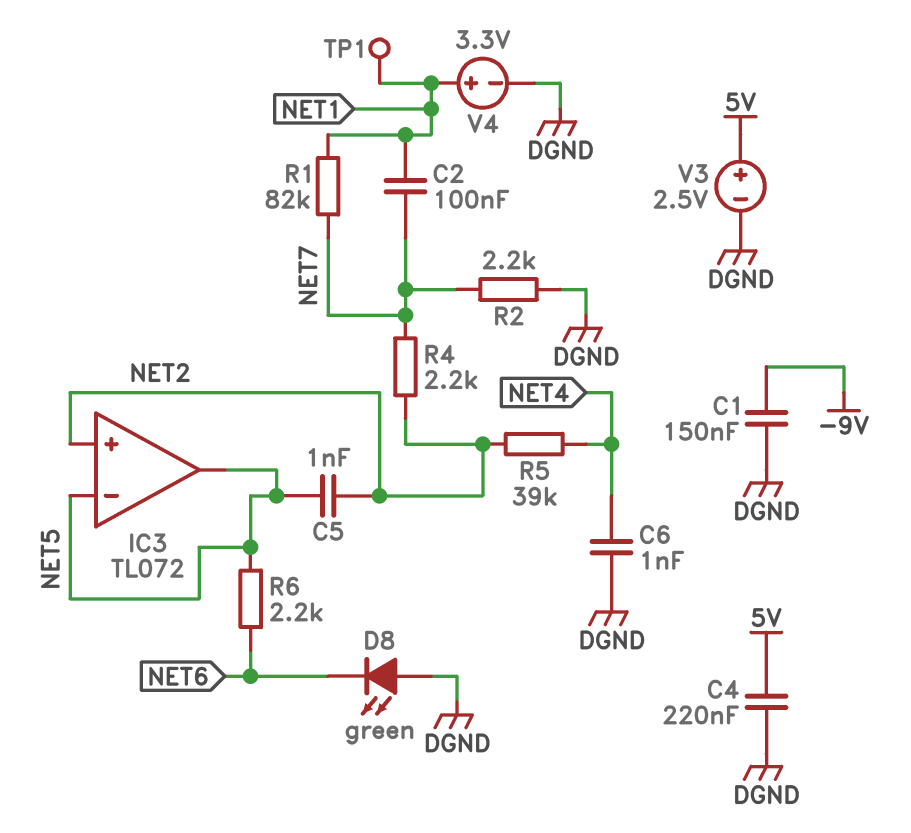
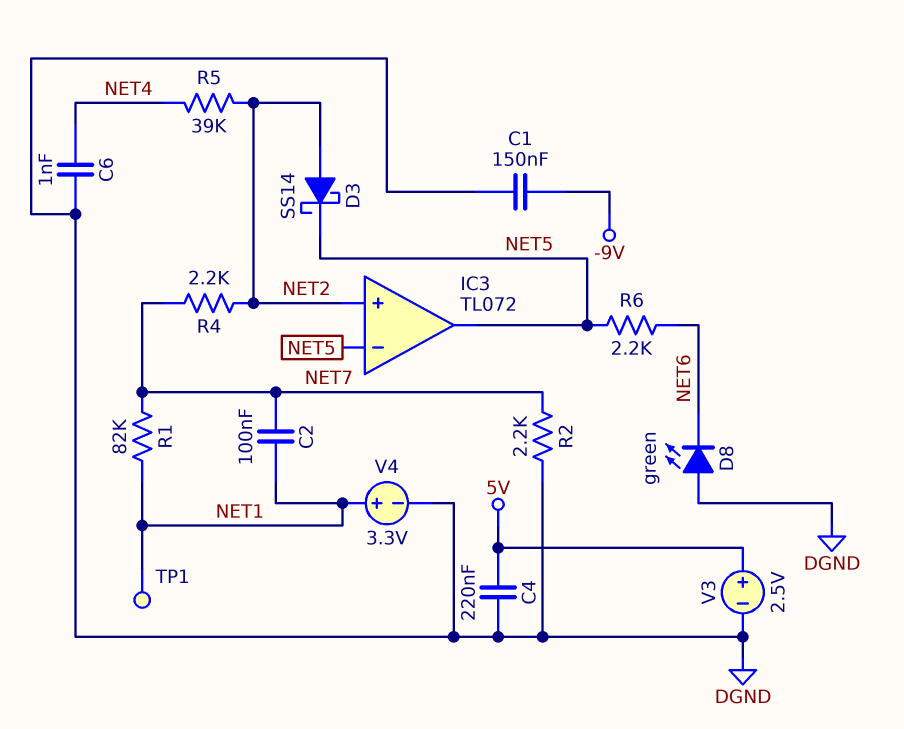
C5: 1nF (NET2, NET5) -> none
D3: none -> schottky SS14 (A NET2, K NET5)

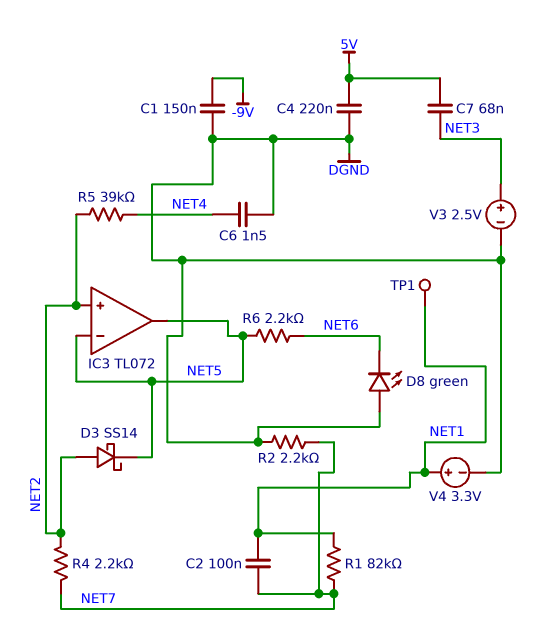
C6: 1nF (DGND, NET4) -> 1.5nF (DGND, NET4)
C7: none -> 68nF (5V, NET3)
V3: 2.5V (plus 5V, minus DGND) -> 2.5V (plus NET3, minus DGND)

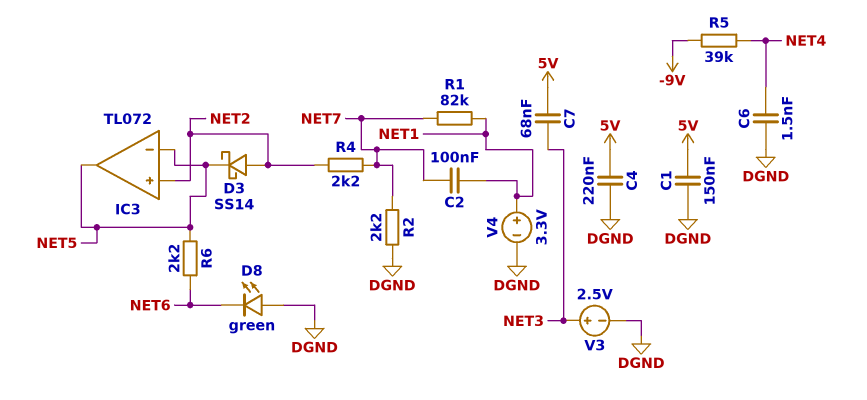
C1: 150nF (-9V, DGND) -> 150nF (5V, DGND)
R5: 39k (NET2, NET4) -> 39k (-9V, NET4)
TP1: test point (NET1) -> none

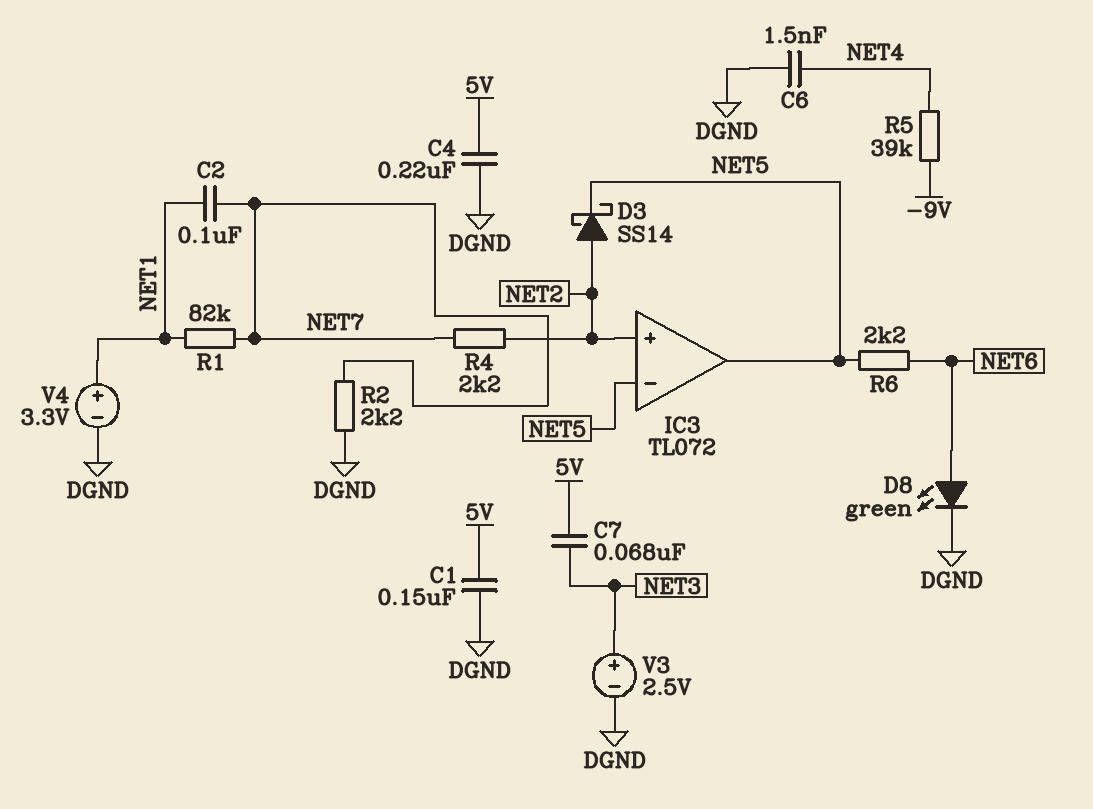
D8: LED green (A DGND, K NET6) -> LED green (A NET6, K DGND)

